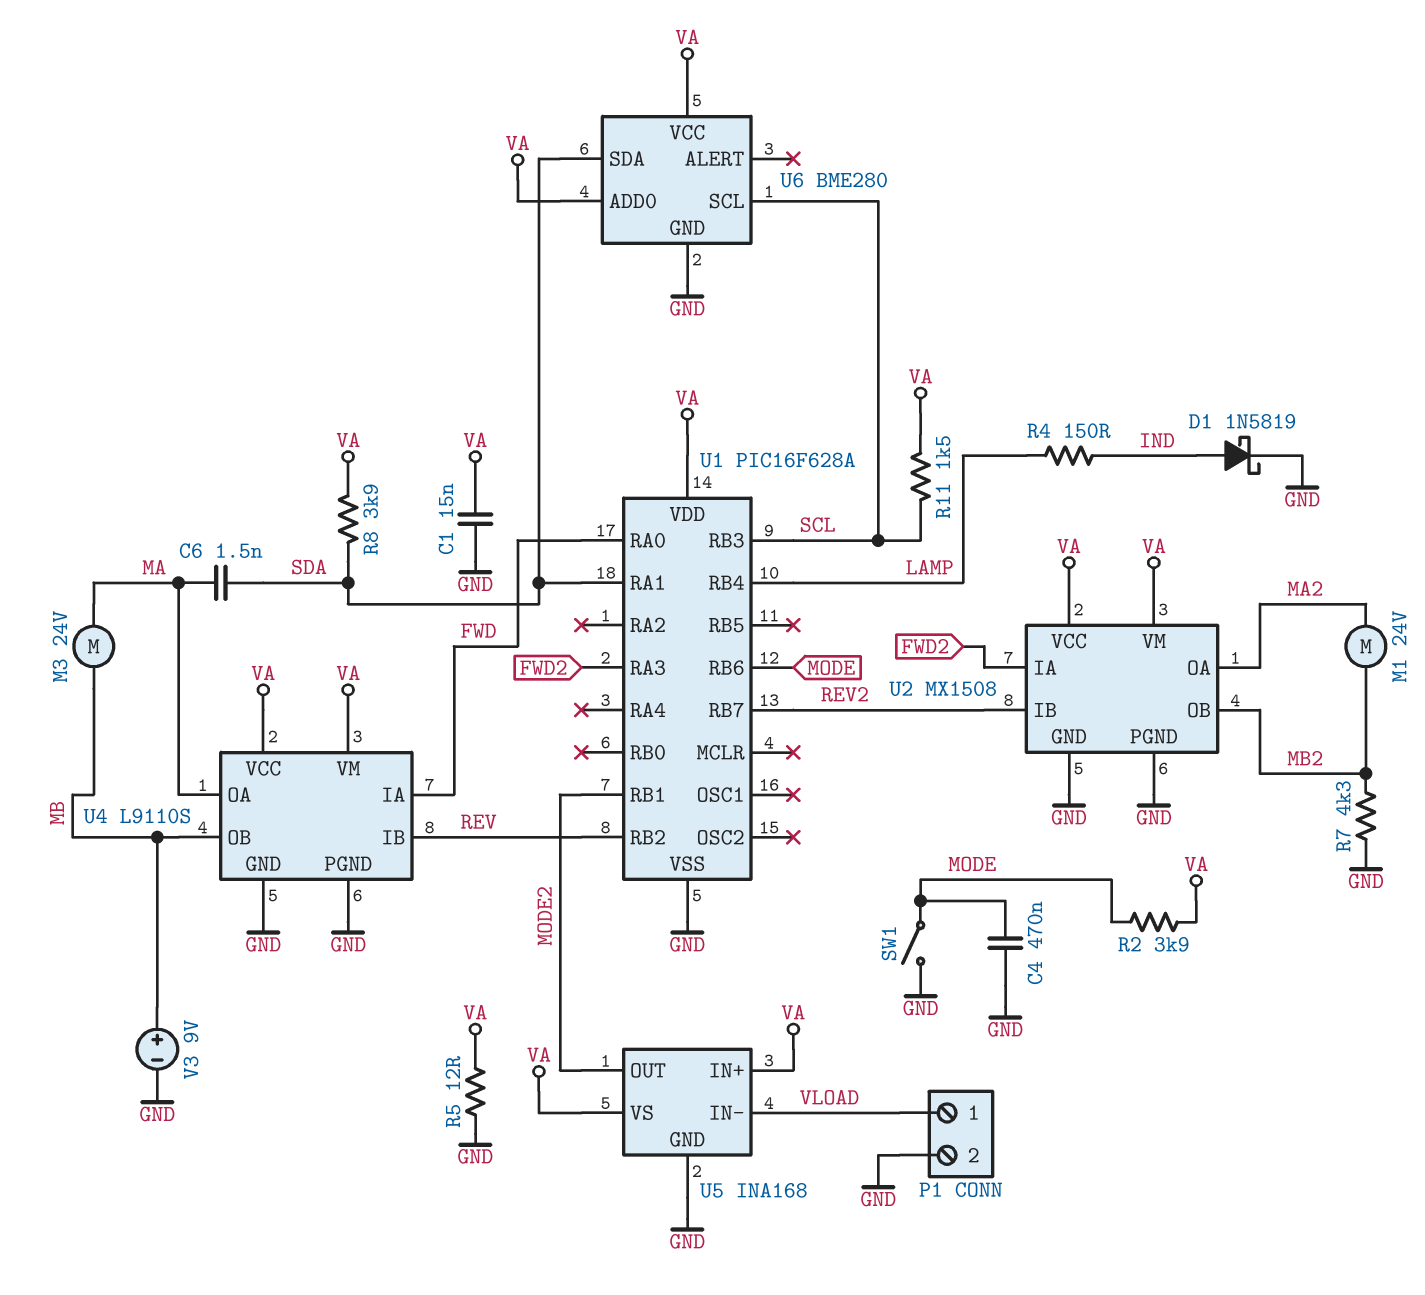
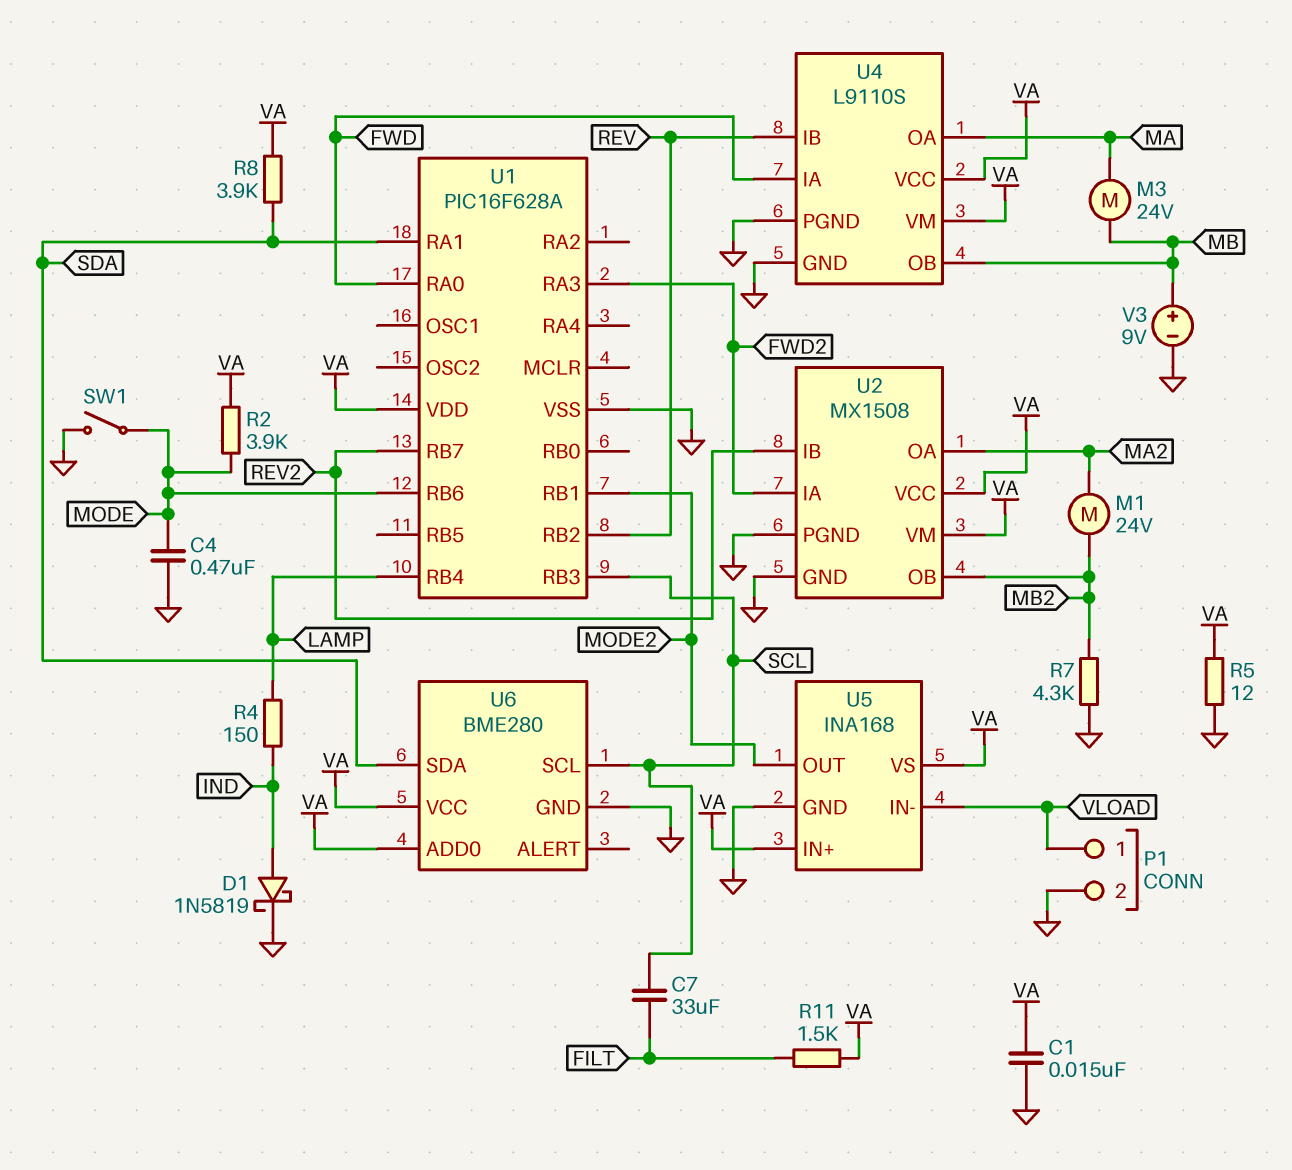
C6: 1.5nF (MA, SDA) -> none
C7: none -> 33uF (FILT, SCL)
R11: 1.5k (SCL, VA) -> 1.5k (FILT, VA)

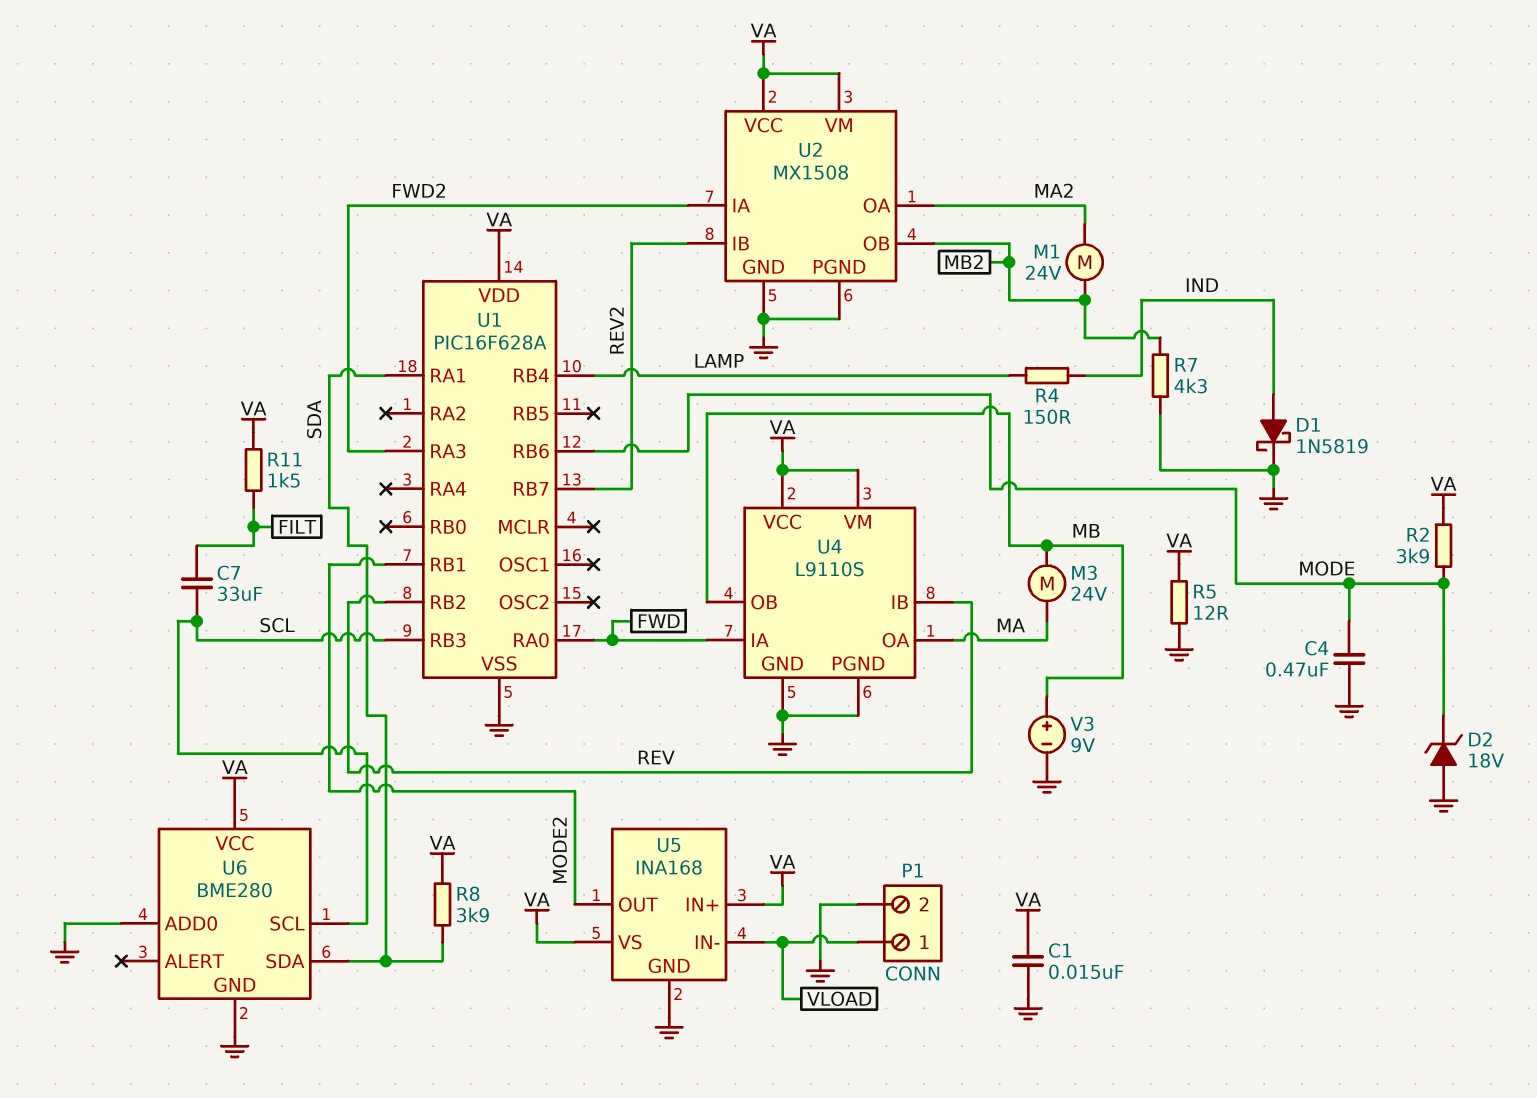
D2: none -> zener 18V (A GND, K MODE)
SW1: switch (GND, MODE) -> none
U6 pin ADD0: VA -> GND

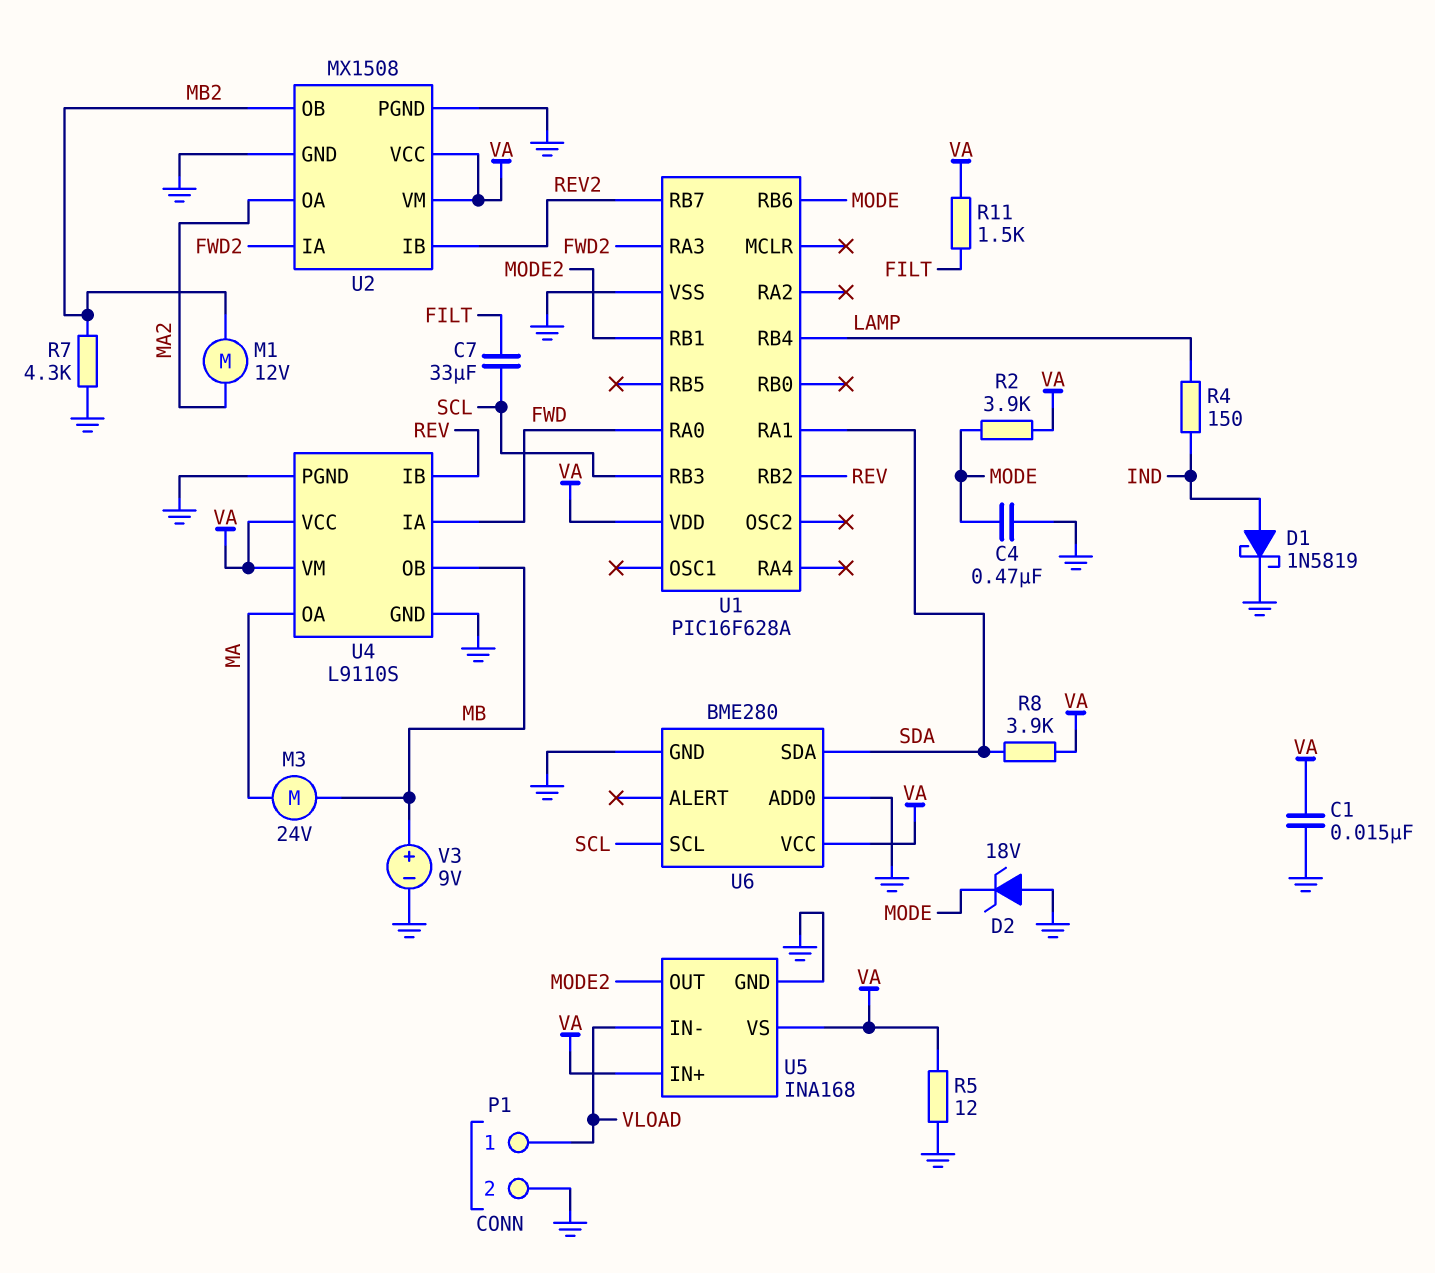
M1: motor 24V (MA2, MB2) -> motor 12V (MA2, MB2)

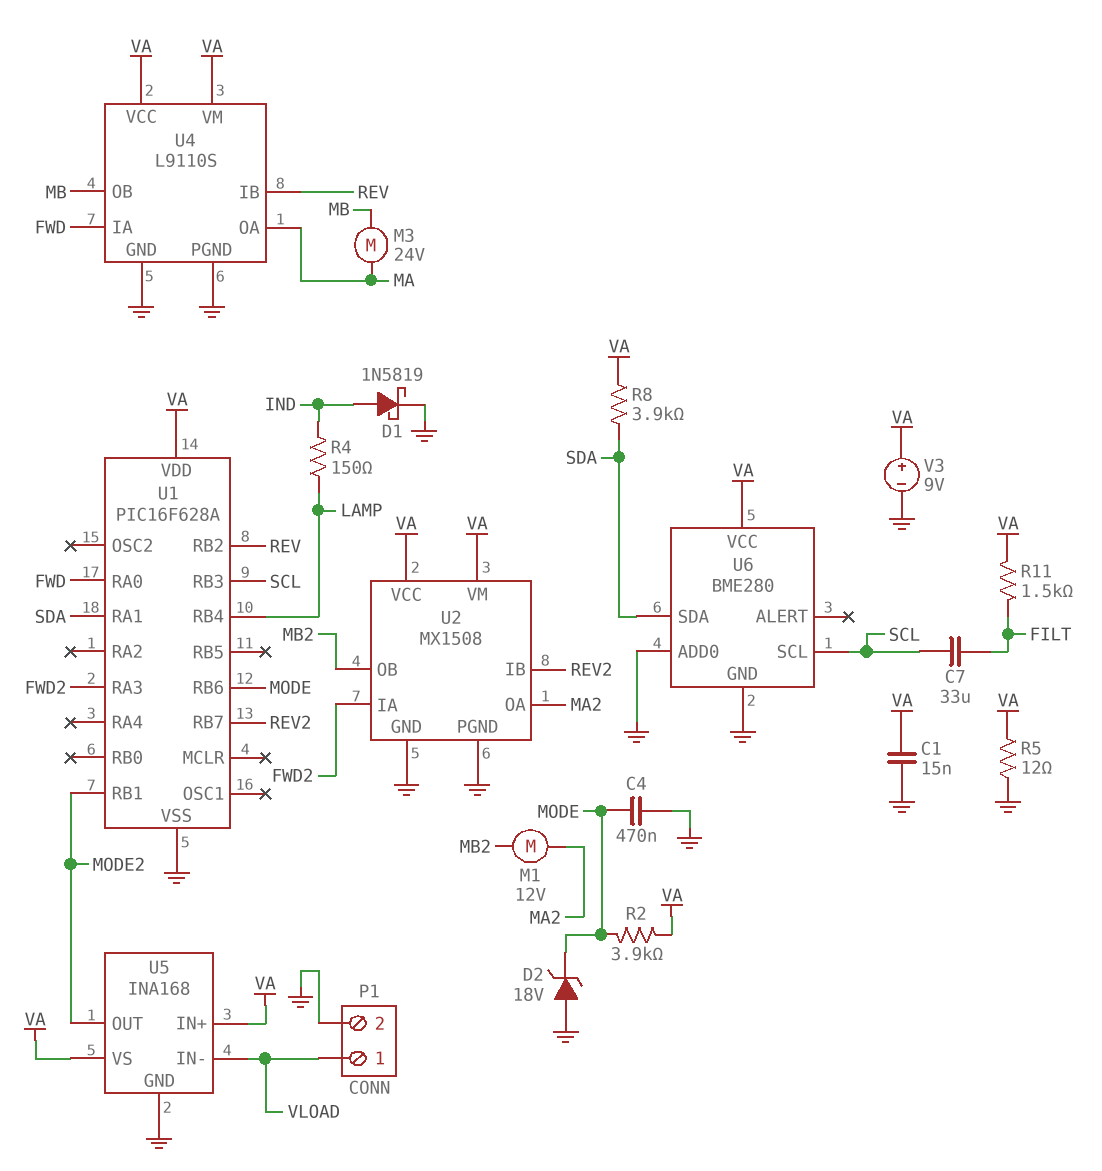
R7: 4.3k (GND, MB2) -> none
V3: 9V (plus MB, minus GND) -> 9V (plus VA, minus GND)

